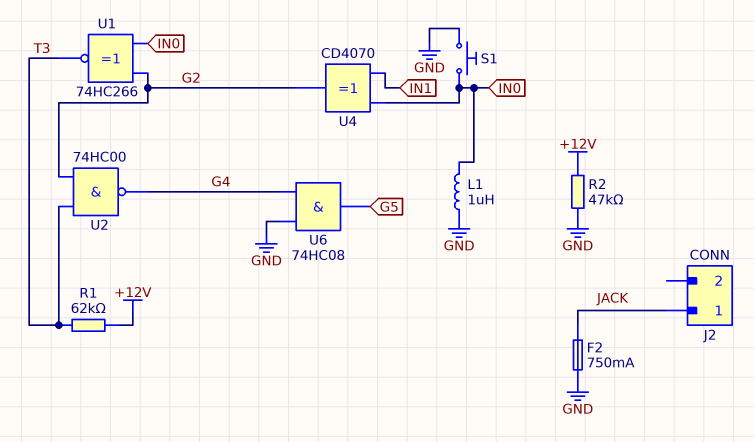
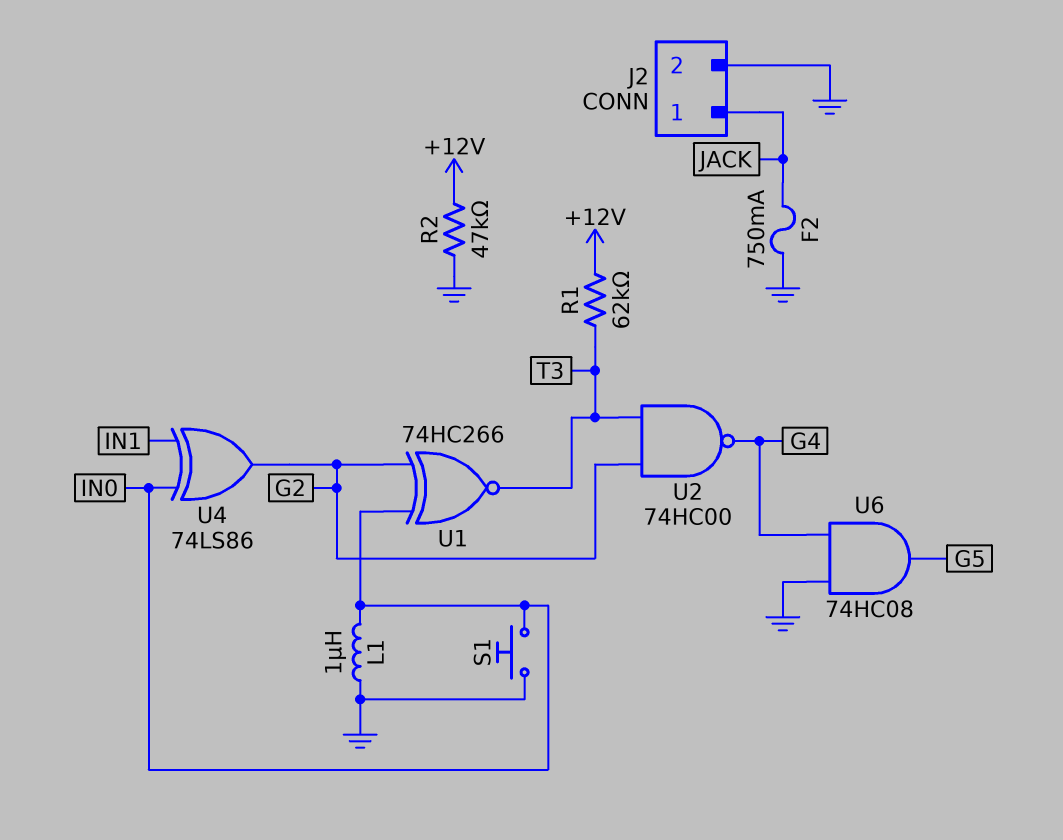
J2 pin 2: none -> GND
U4: XOR CD4070 (in IN0, in IN1, out G2) -> XOR 74LS86 (in IN0, in IN1, out G2)

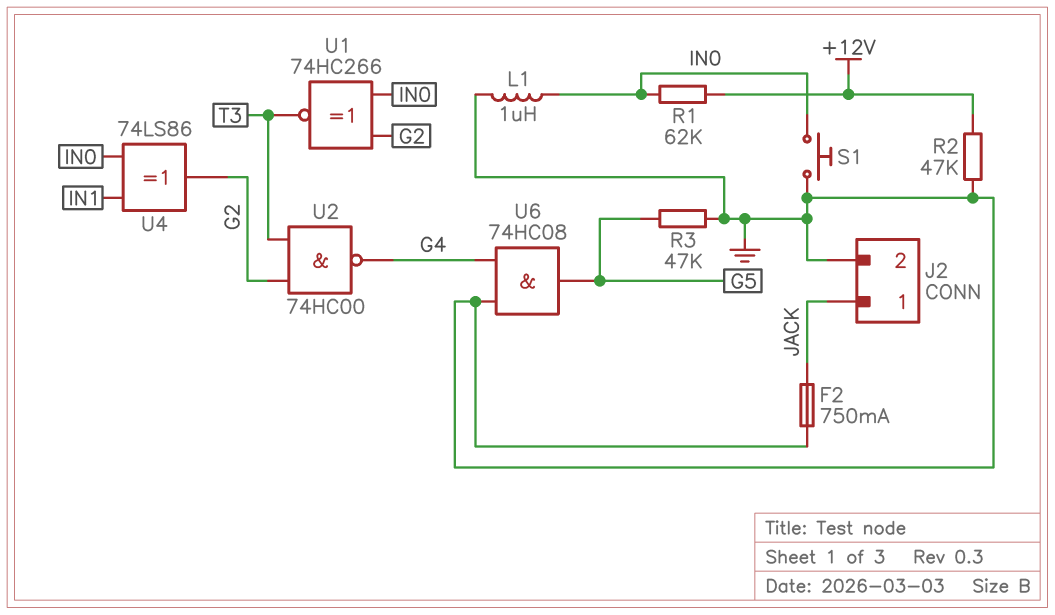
R1: 62k (+12V, T3) -> 62k (+12V, IN0)
R3: none -> 47k (G5, GND)

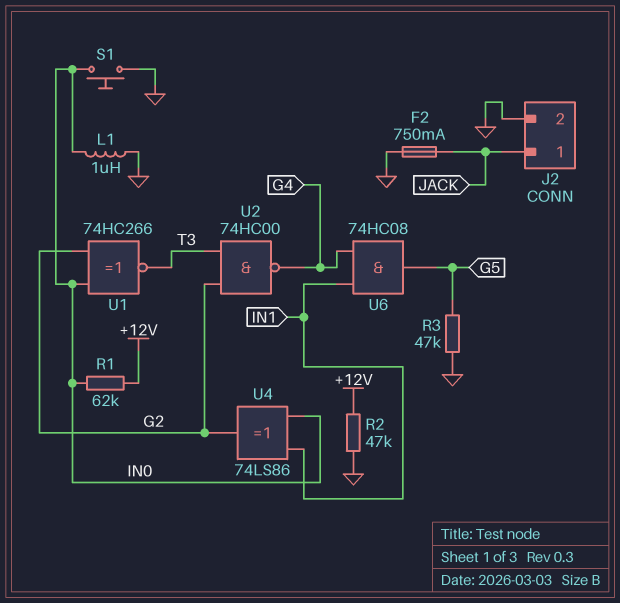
U6: AND 74HC08 (in G4, in GND, out G5) -> AND 74HC08 (in G4, in IN1, out G5)

